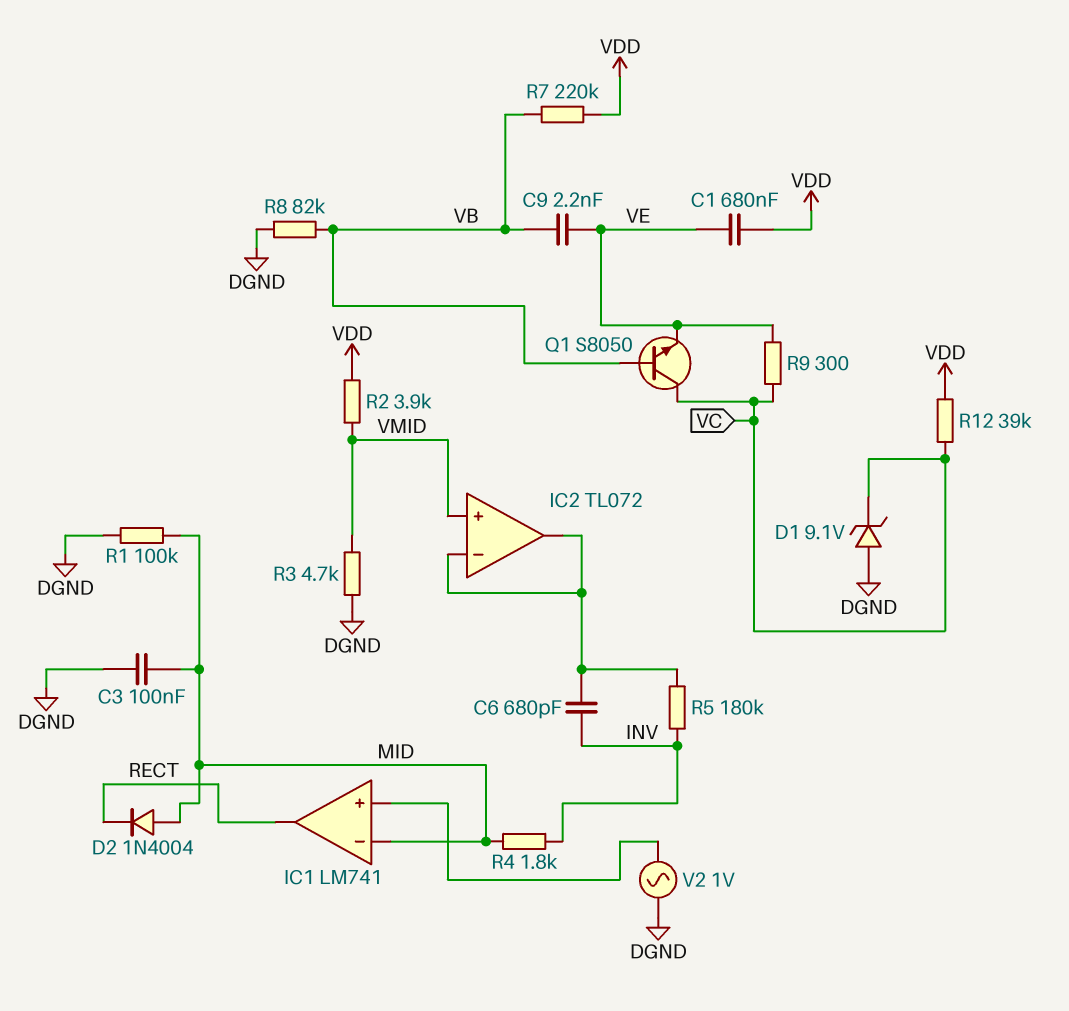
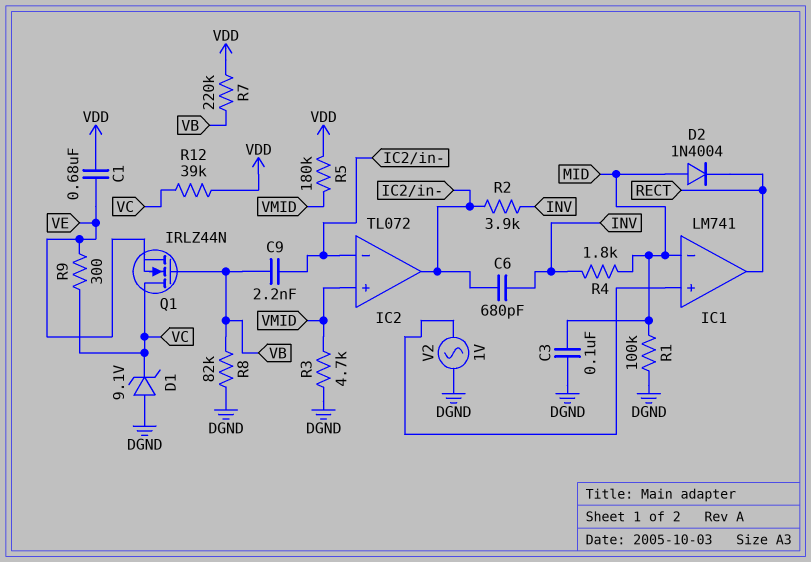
C9: 2.2nF (VB, VE) -> 2.2nF (IC2/in-, VB)
Q1: NPN S8050 (B VB, C VC, E VE) -> NMOS IRLZ44N (G VB, D VC, S VE)
R2: 3.9k (VDD, VMID) -> 3.9k (IC2/in-, INV)
R5: 180k (IC2/in-, INV) -> 180k (VDD, VMID)

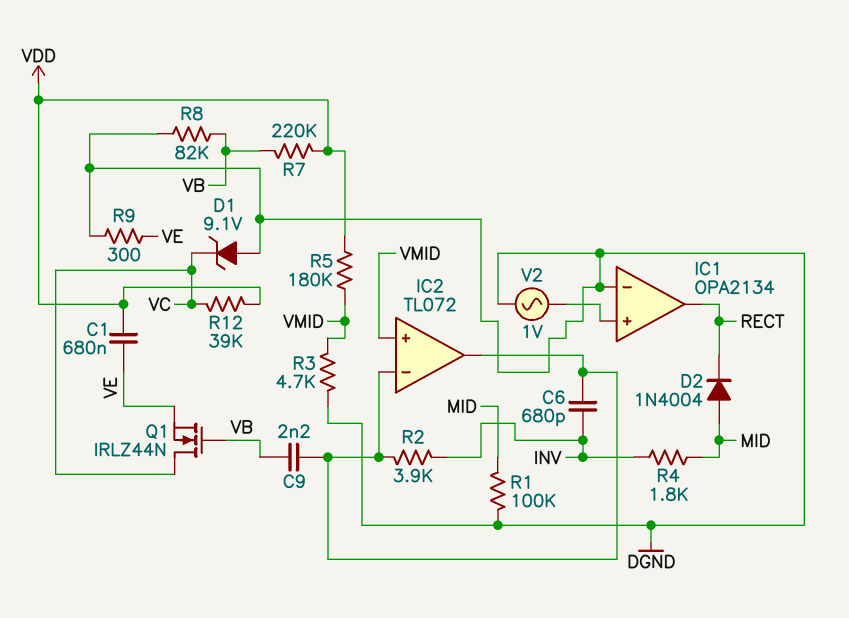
C3: 100nF (DGND, MID) -> none
IC1: LM741 -> OPA2134
IC1 pin in-: MID -> DGND
R9: 300 (VC, VE) -> 300 (DGND, VE)

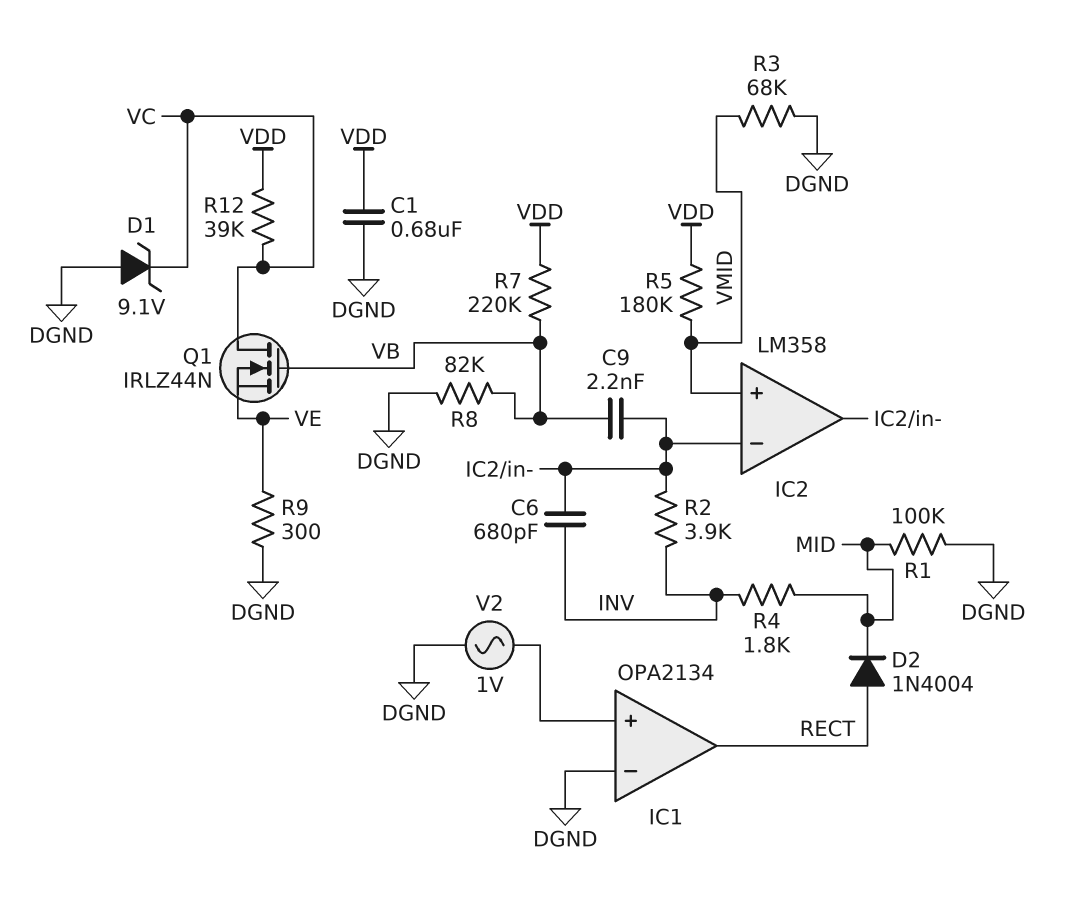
C1: 680nF (VDD, VE) -> 680nF (DGND, VDD)
D2: diode 1N4004 (A MID, K RECT) -> diode 1N4004 (A RECT, K MID)
IC2: TL072 -> LM358
R3: 4.7k (DGND, VMID) -> 68k (DGND, VMID)

